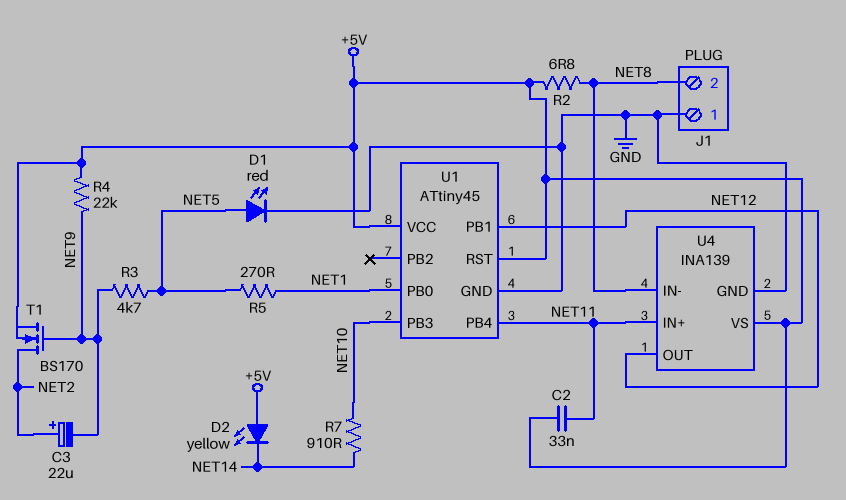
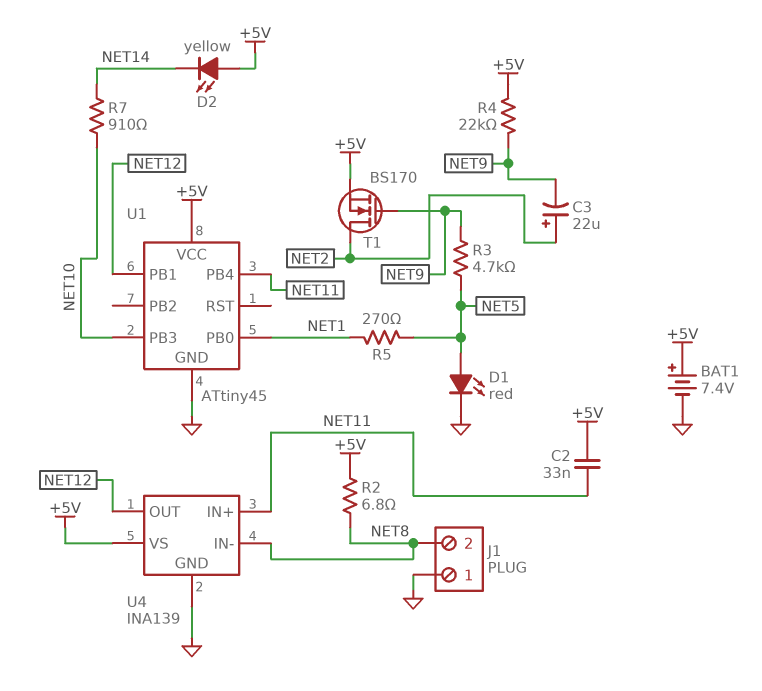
BAT1: none -> 7.4V (plus +5V, minus GND)
U1 pin RST: +5V -> none

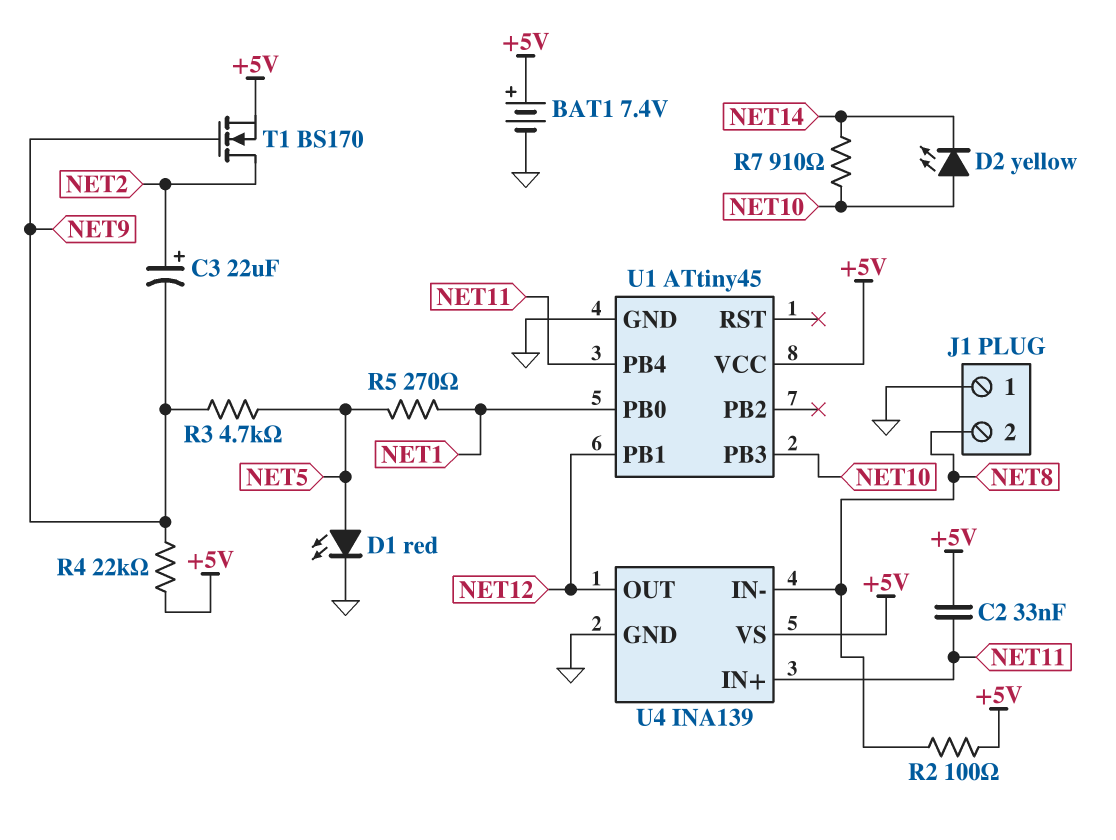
D2: LED yellow (A +5V, K NET14) -> LED yellow (A NET10, K NET14)
R2: 6.8 (+5V, NET8) -> 100 (+5V, NET8)

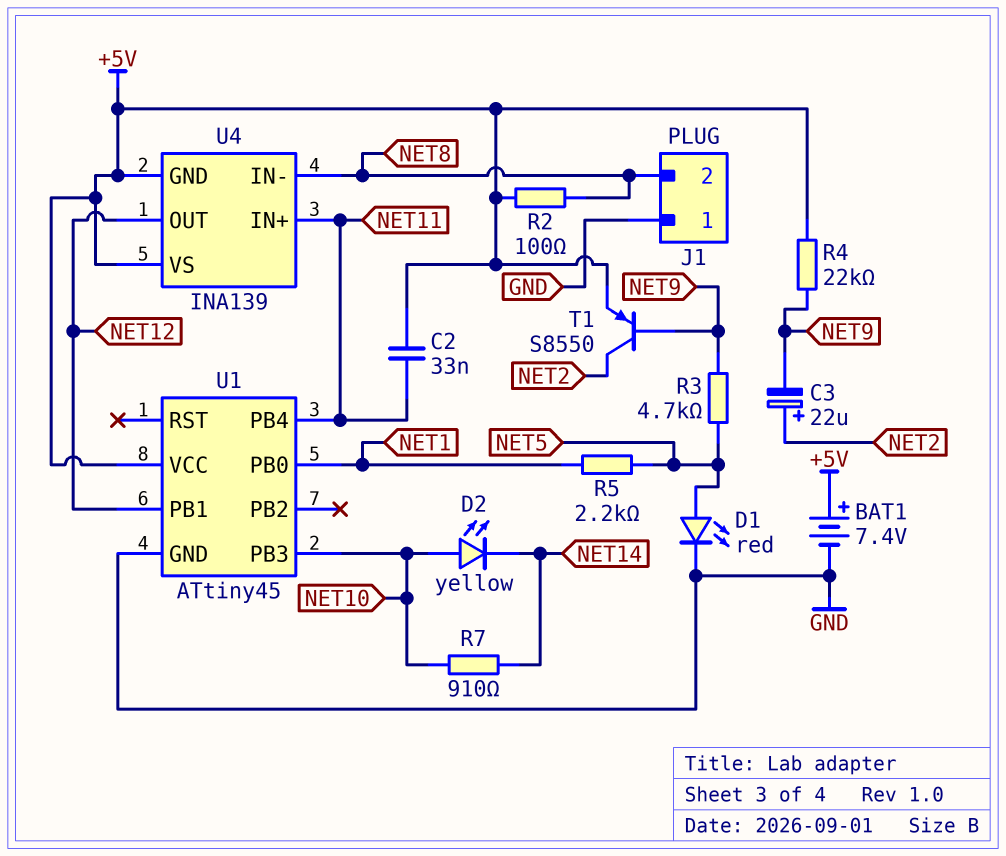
R5: 270 (NET1, NET5) -> 2.2k (NET1, NET5)
T1: NMOS BS170 (G NET9, D NET2, S +5V) -> PNP S8550 (B NET9, C NET2, E +5V)
U4 pin GND: GND -> +5V

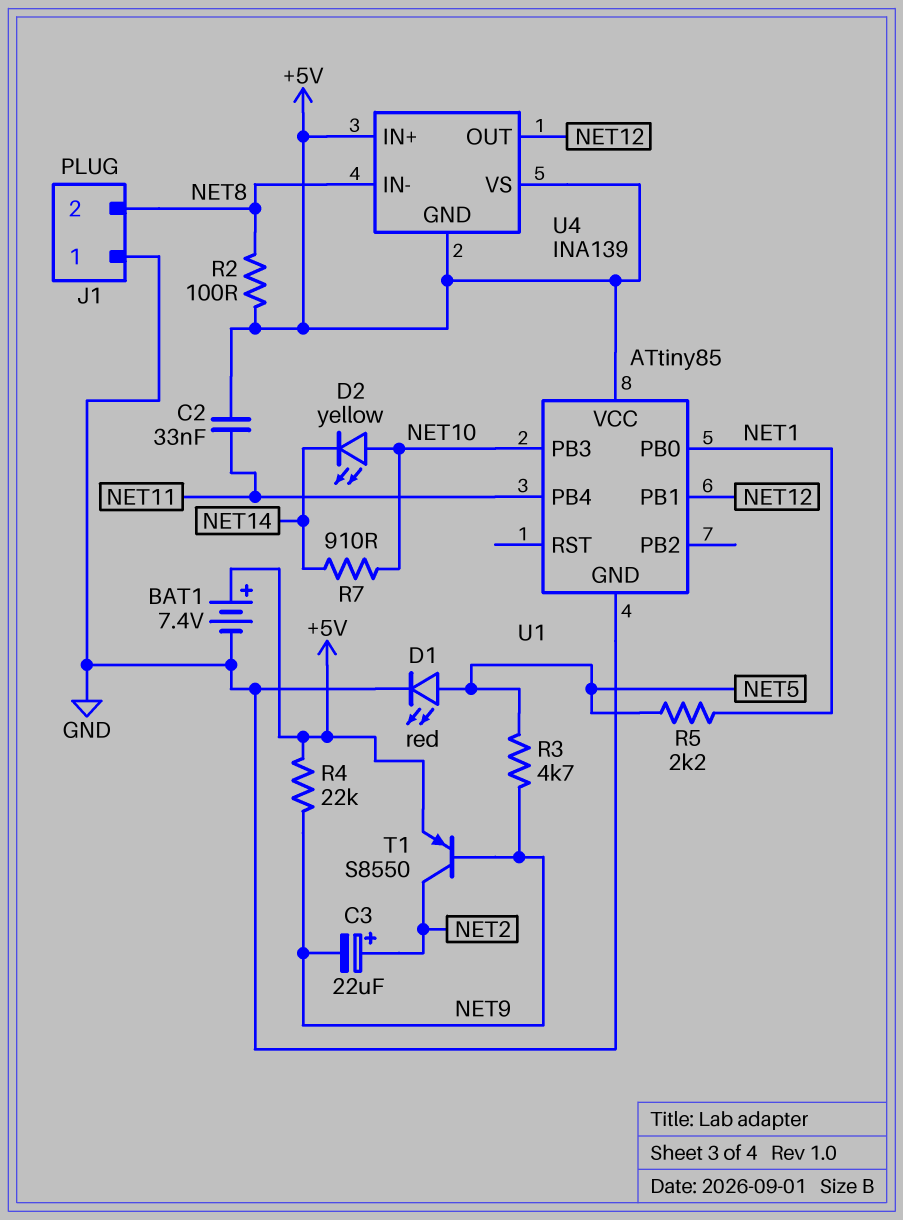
U1: ATtiny45 -> ATtiny85
U4 pin IN+: NET11 -> +5V

